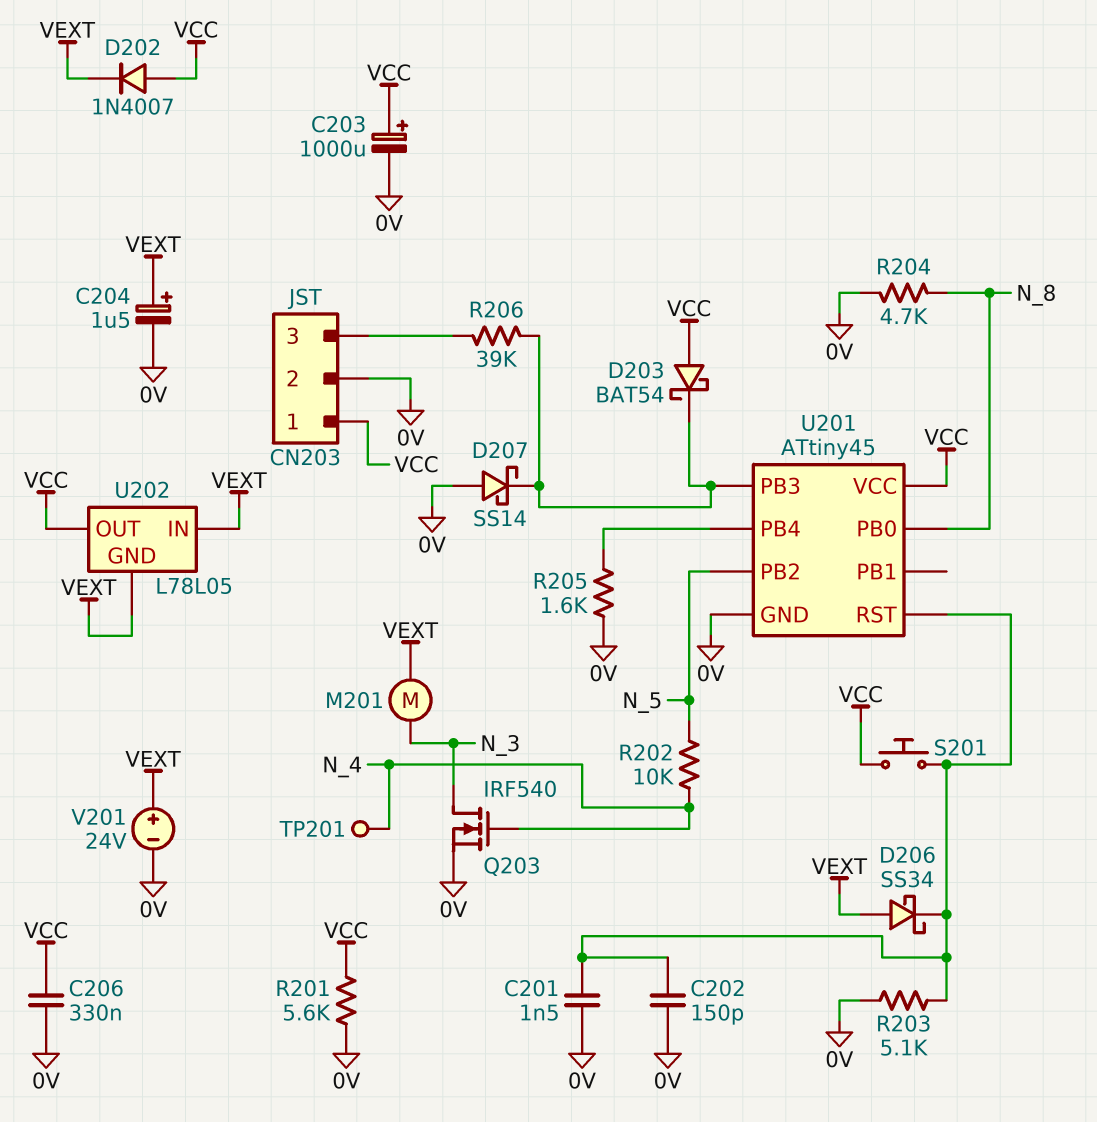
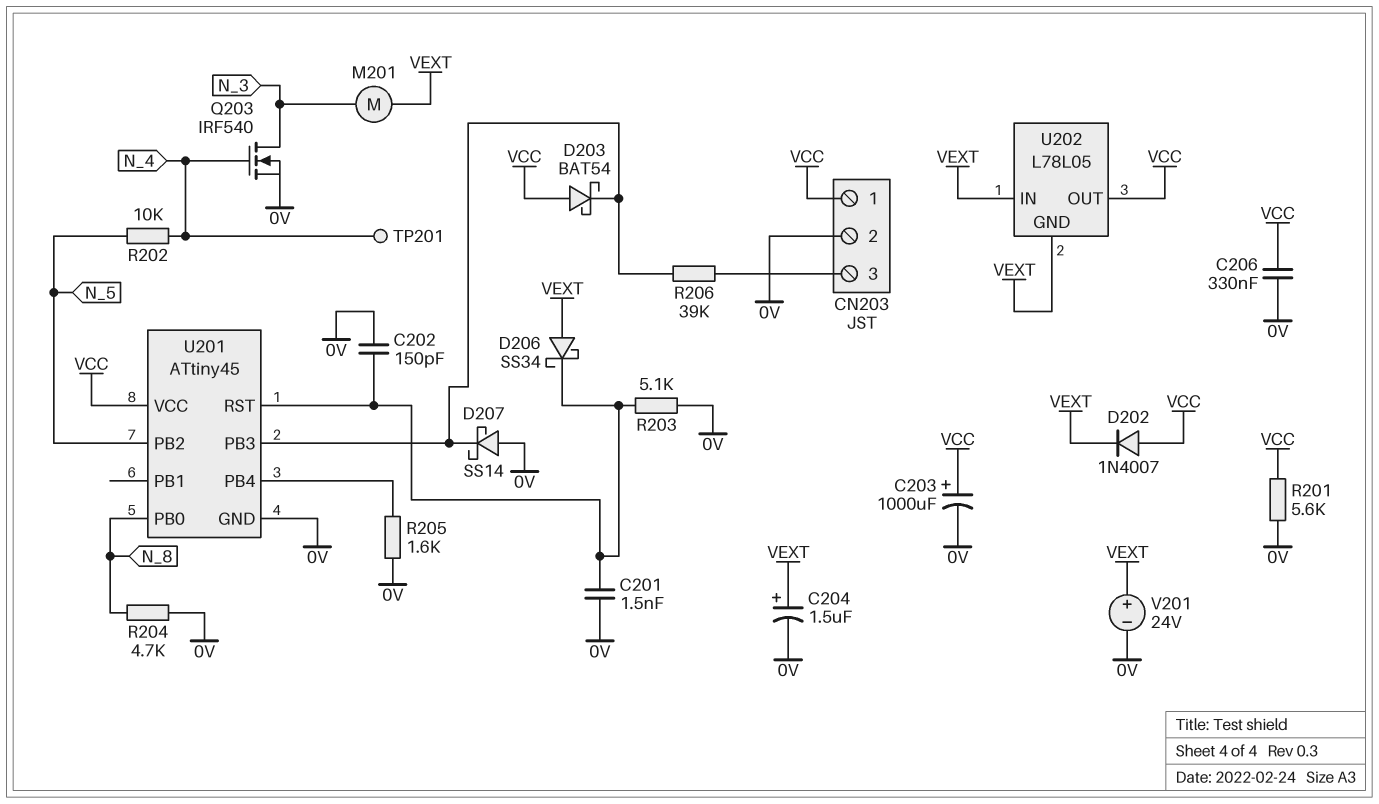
S201: button (U201/RST, VCC) -> none

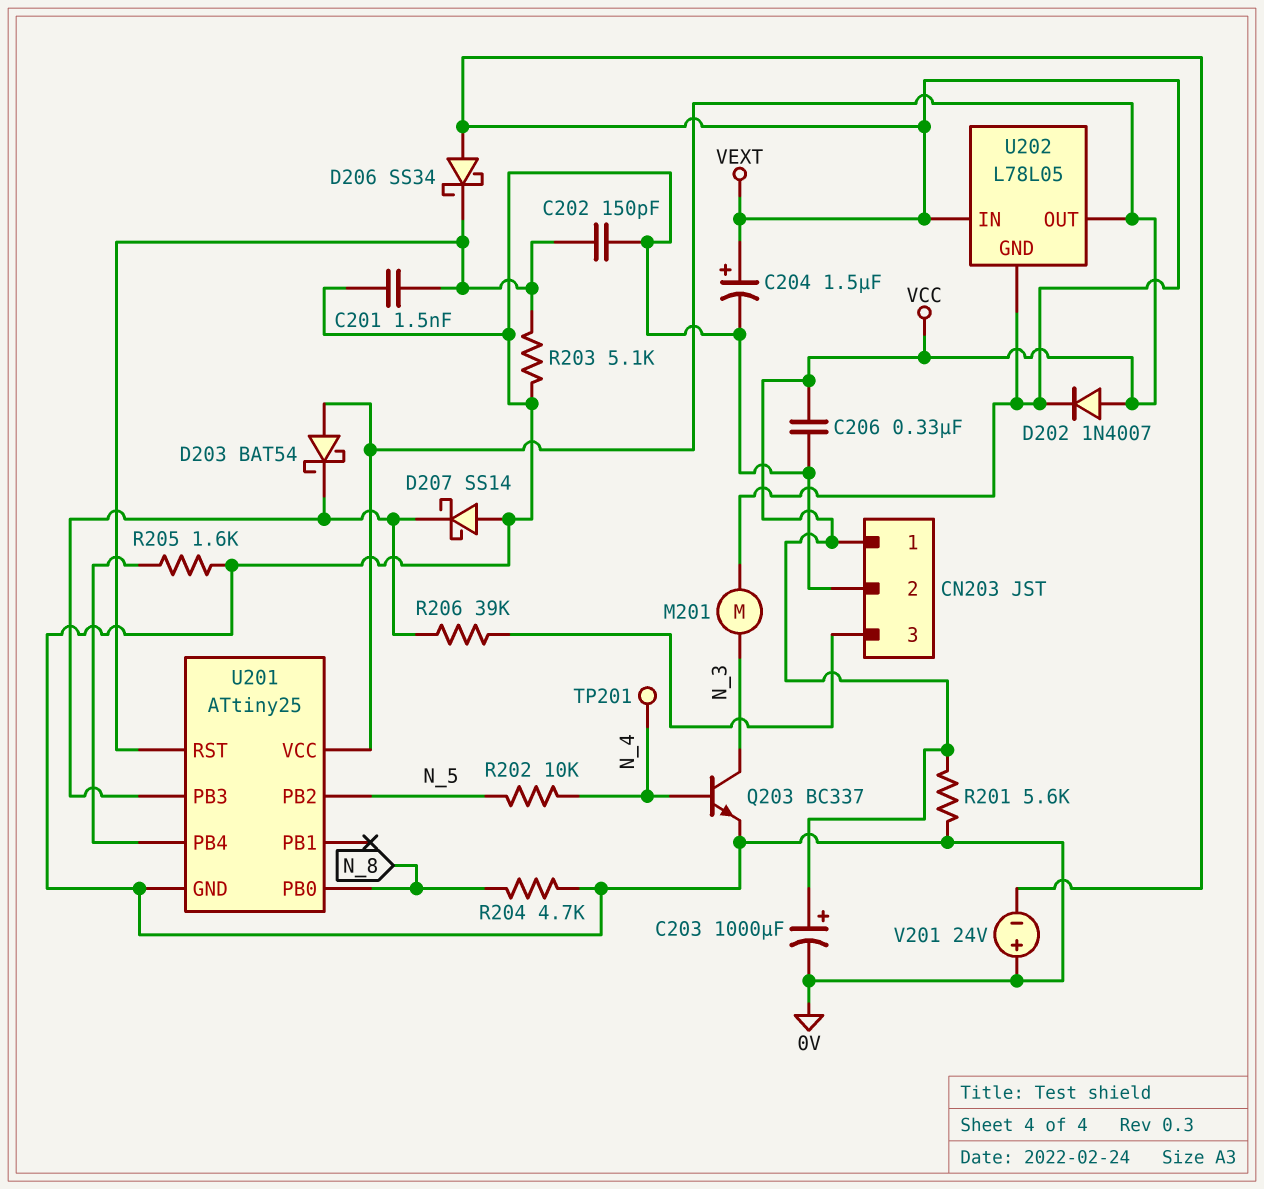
Q203: NMOS IRF540 (G N_4, D N_3, S 0V) -> NPN BC337 (B N_4, C N_3, E 0V)
U201: ATtiny45 -> ATtiny25
V201: 24V (plus VEXT, minus 0V) -> 24V (plus 0V, minus VEXT)

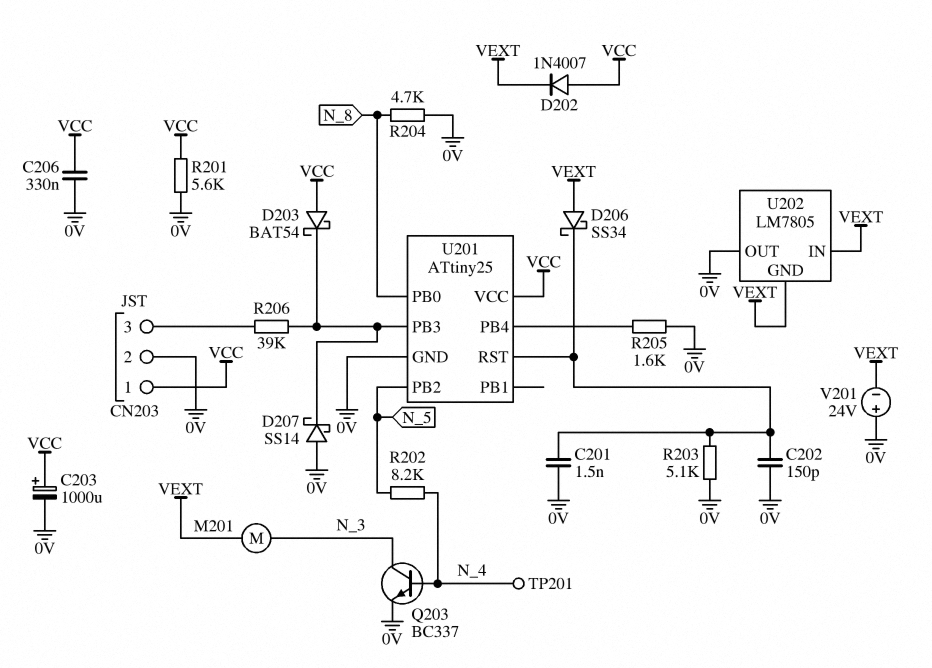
C204: 1.5uF (plus VEXT, minus 0V) -> none
R202: 10k (N_4, N_5) -> 8.2k (N_4, N_5)
U202: L78L05 -> LM7805
U202 pin OUT: VCC -> 0V

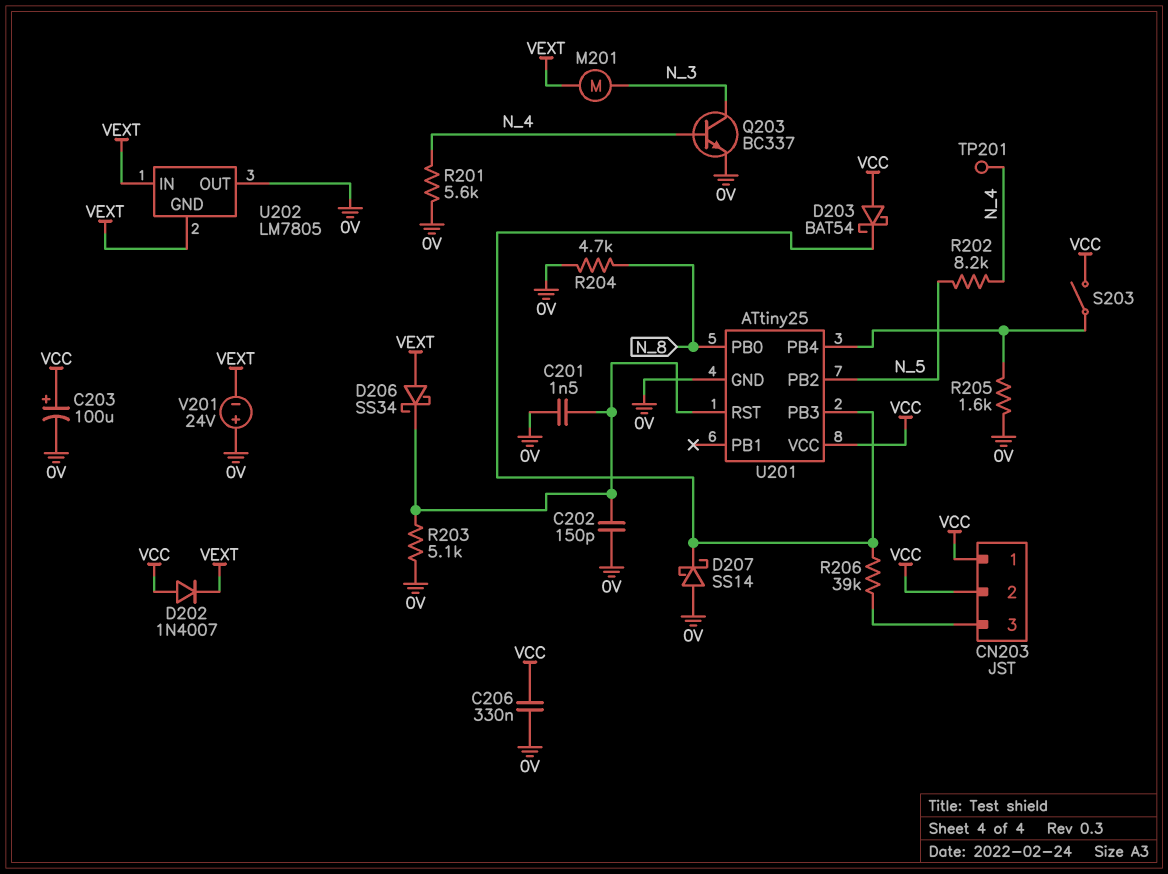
C203: 1000uF (plus VCC, minus 0V) -> 100uF (plus VCC, minus 0V)
CN203 pin 2: 0V -> VCC
R201: 5.6k (0V, VCC) -> 5.6k (0V, N_4)
S203: none -> switch (U201/PB4, VCC)

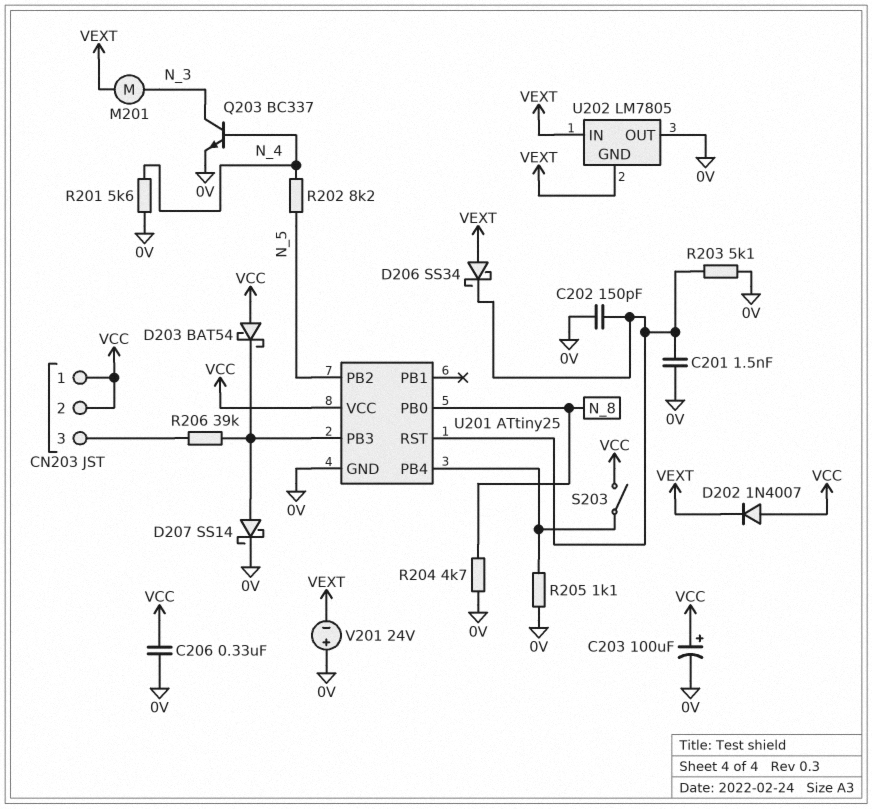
D207: schottky SS14 (A 0V, K U201/PB3) -> schottky SS14 (A U201/PB3, K 0V)
R205: 1.6k (0V, U201/PB4) -> 1.1k (0V, U201/PB4)
TP201: test point (N_4) -> none

